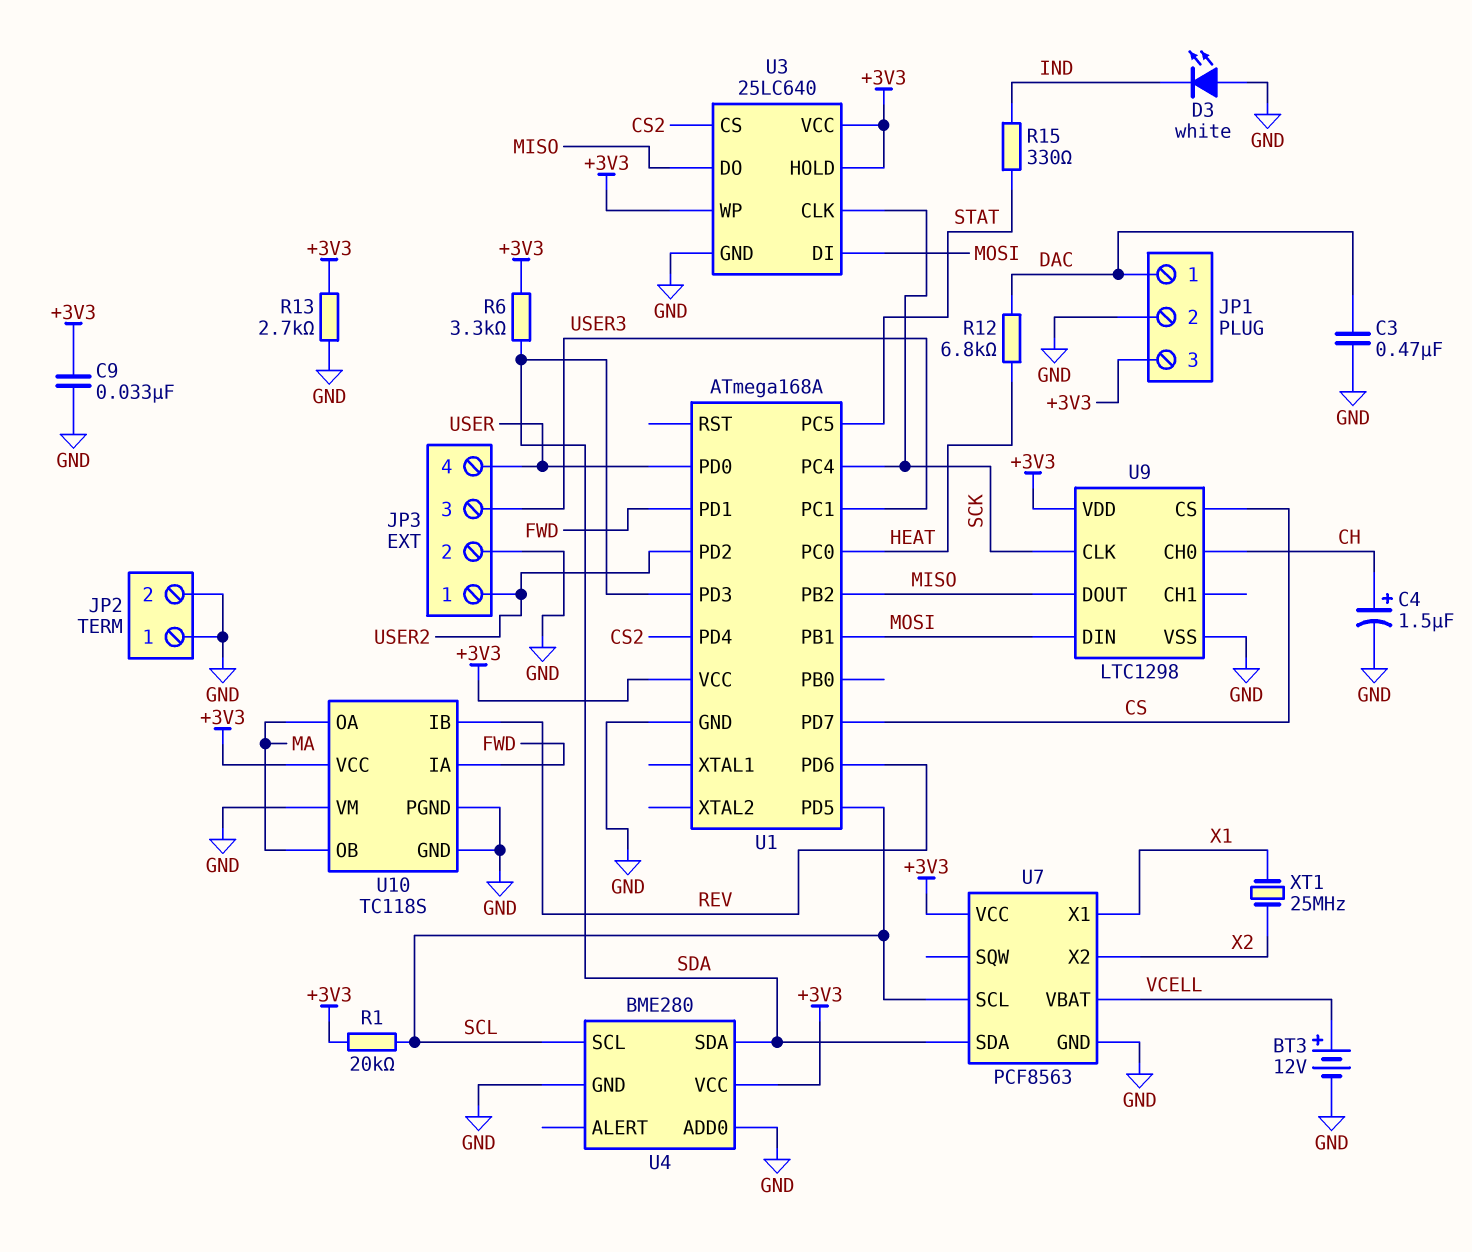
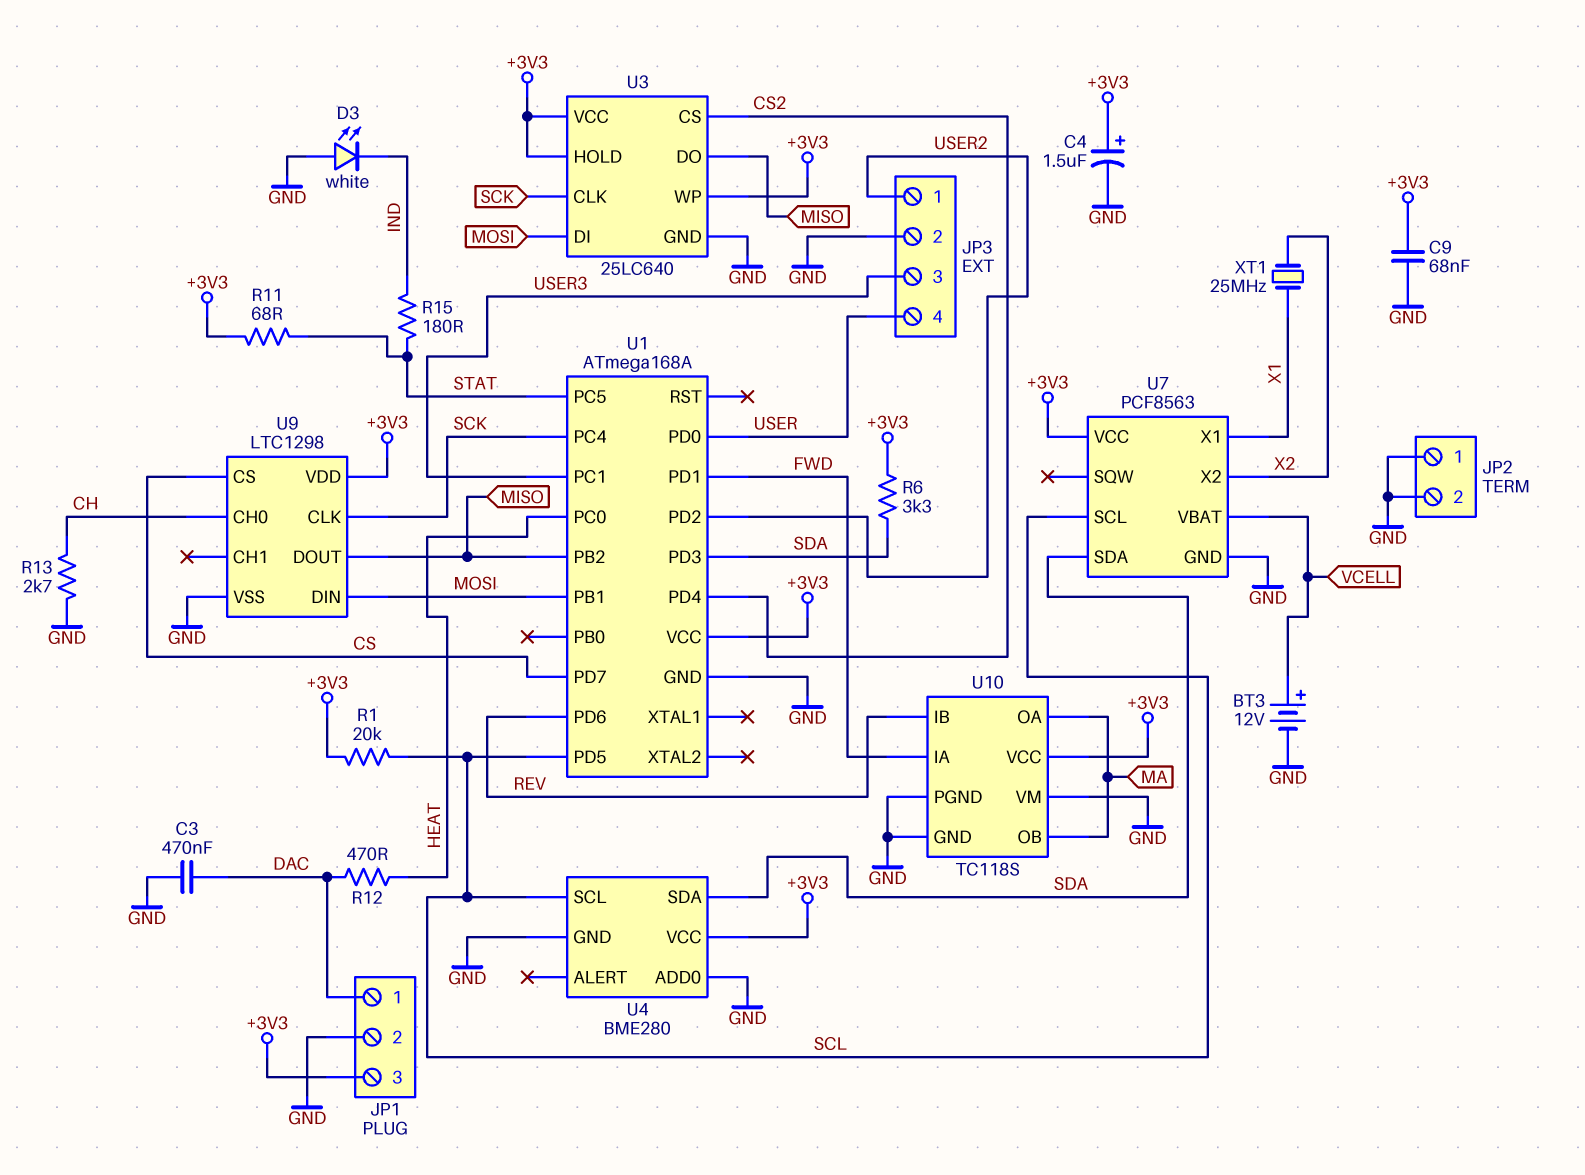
C4: 1.5uF (plus CH, minus GND) -> 1.5uF (plus +3V3, minus GND)
C9: 33nF (+3V3, GND) -> 68nF (+3V3, GND)
R11: none -> 68 (+3V3, STAT)
R12: 6.8k (DAC, HEAT) -> 470 (DAC, HEAT)
R13: 2.7k (+3V3, GND) -> 2.7k (CH, GND)
R15: 330 (IND, STAT) -> 180 (IND, STAT)

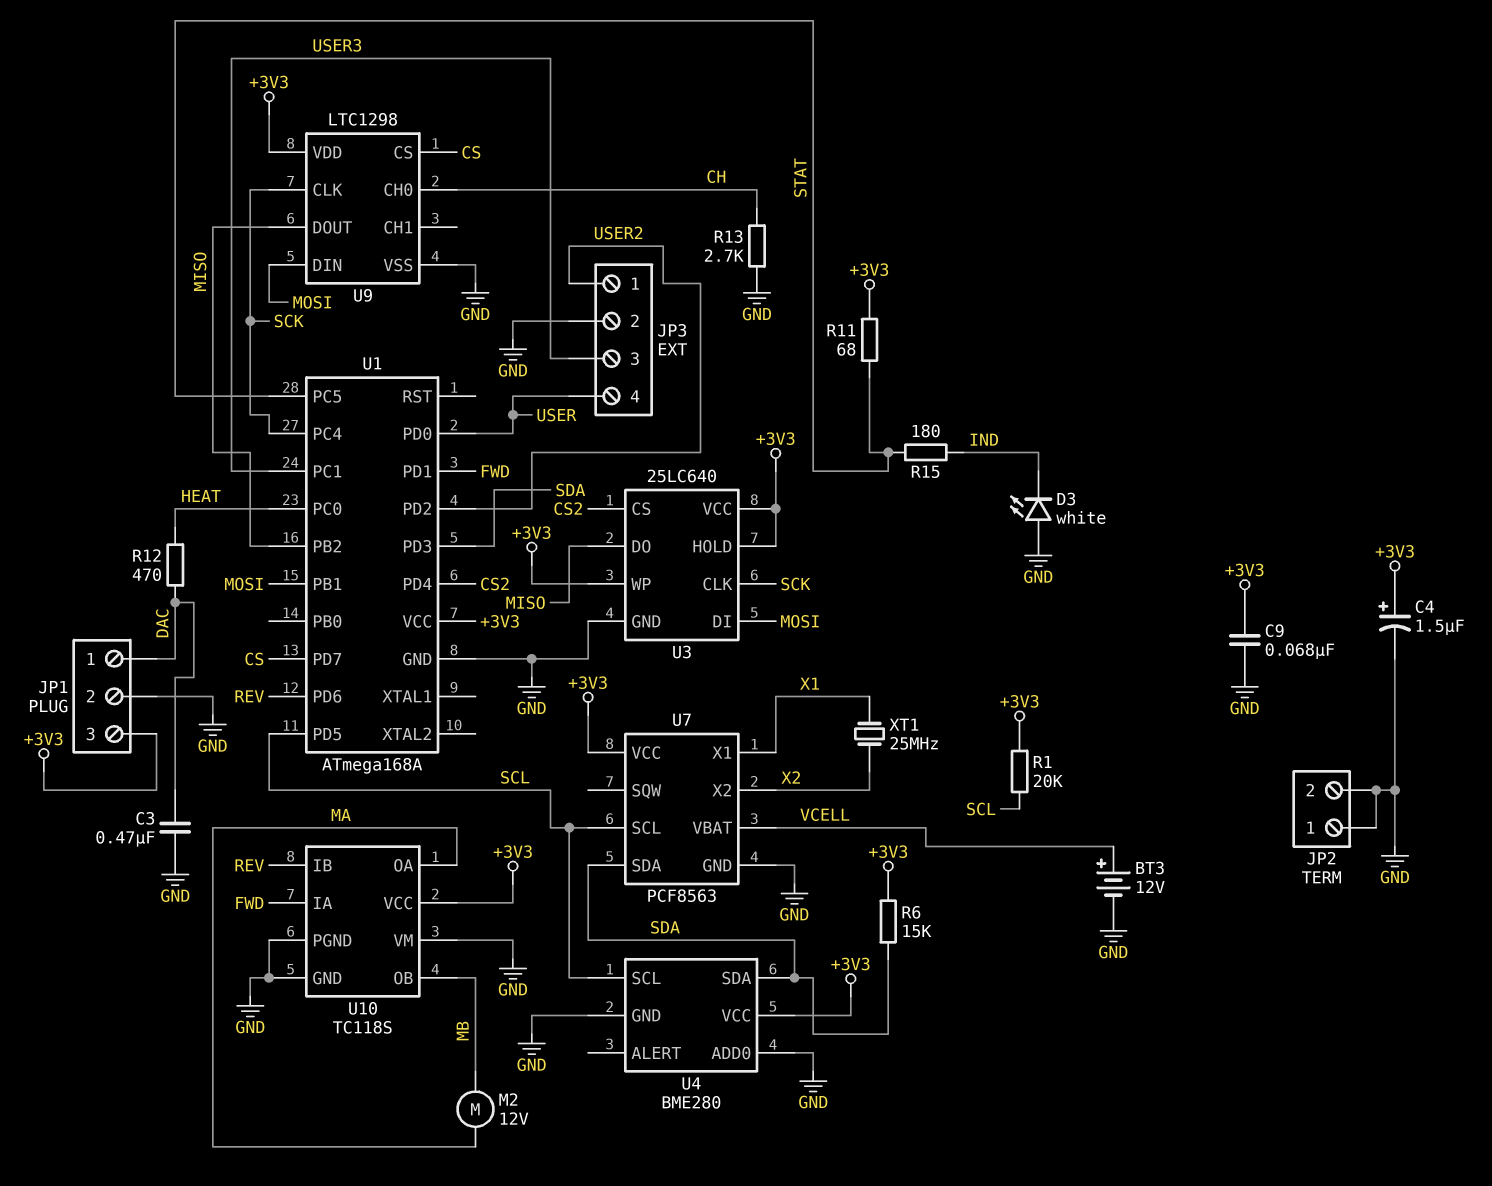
M2: none -> motor 12V (MA, MB)
R6: 3.3k (+3V3, SDA) -> 15k (+3V3, SDA)
U10 pin OB: MA -> MB

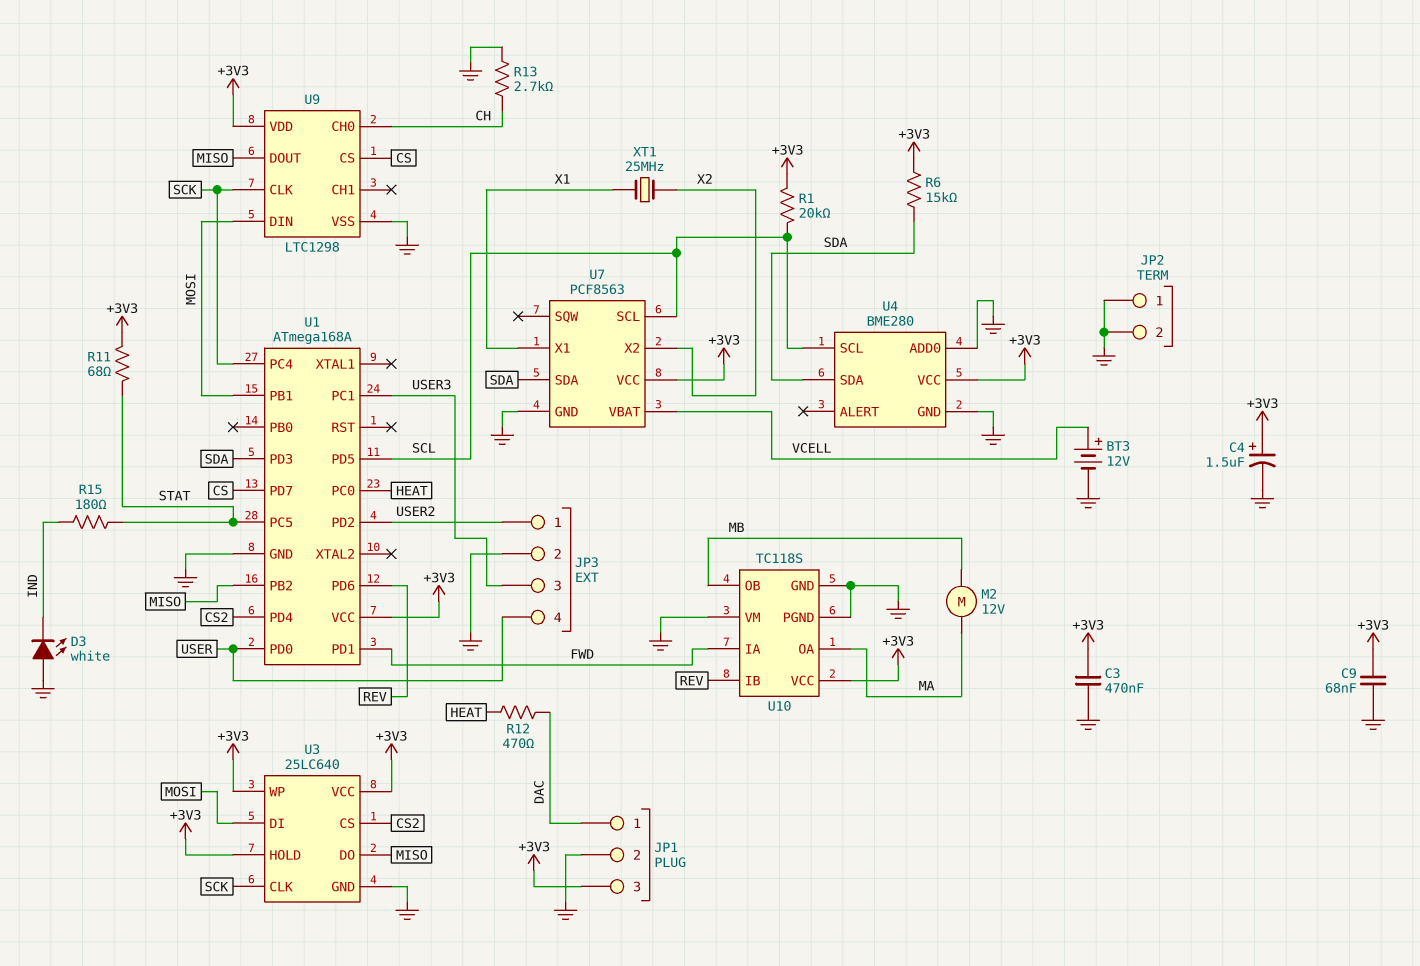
C3: 470nF (DAC, GND) -> 470nF (+3V3, GND)

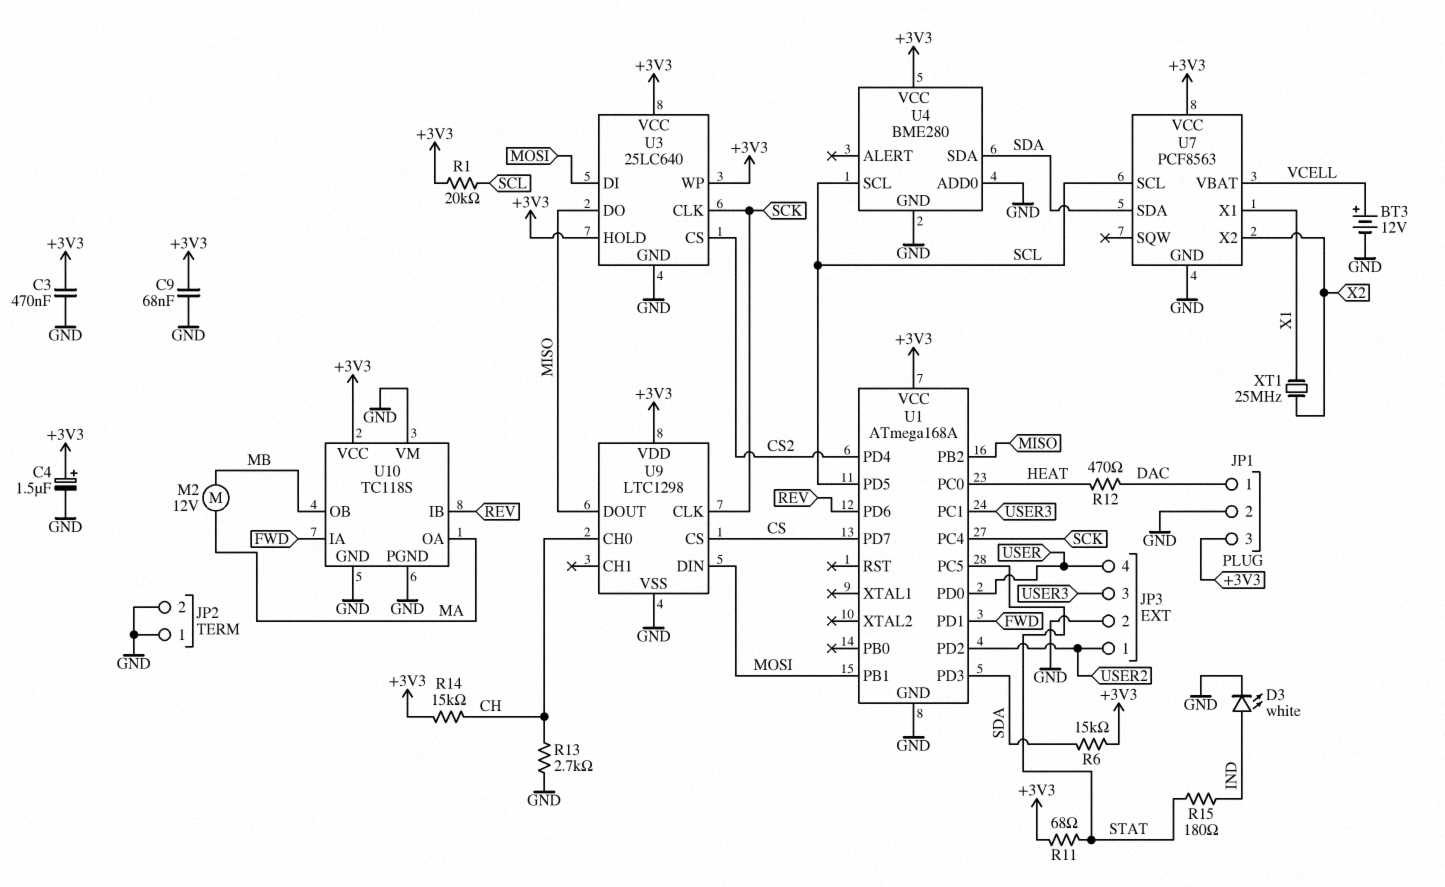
D3: LED white (A GND, K IND) -> LED white (A IND, K GND)
R14: none -> 15k (+3V3, CH)

